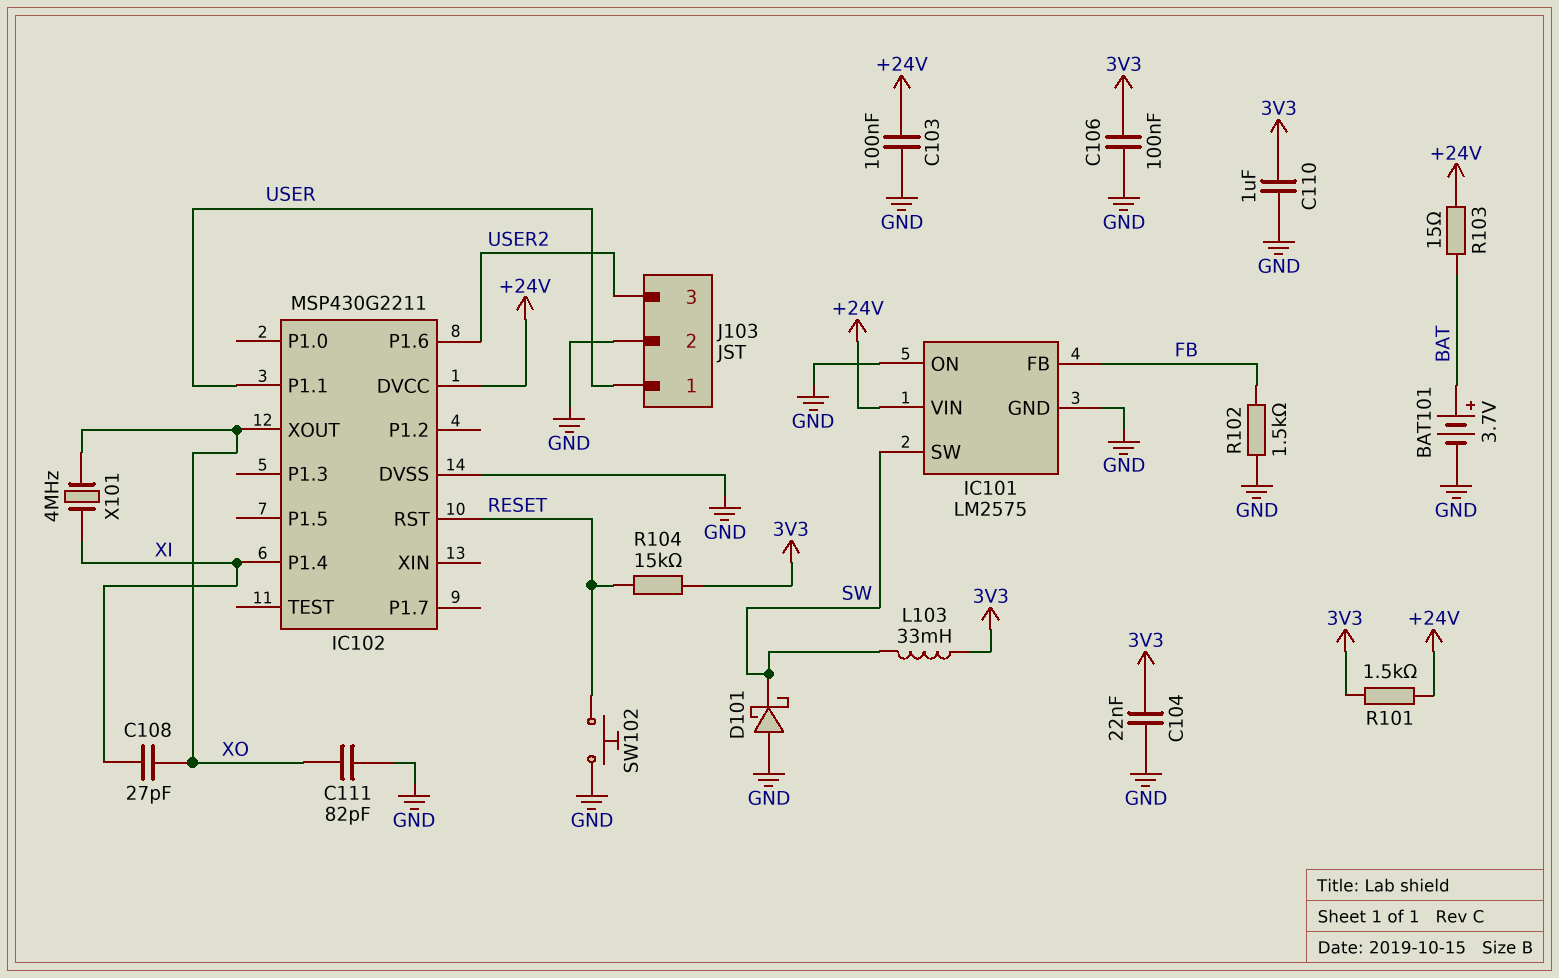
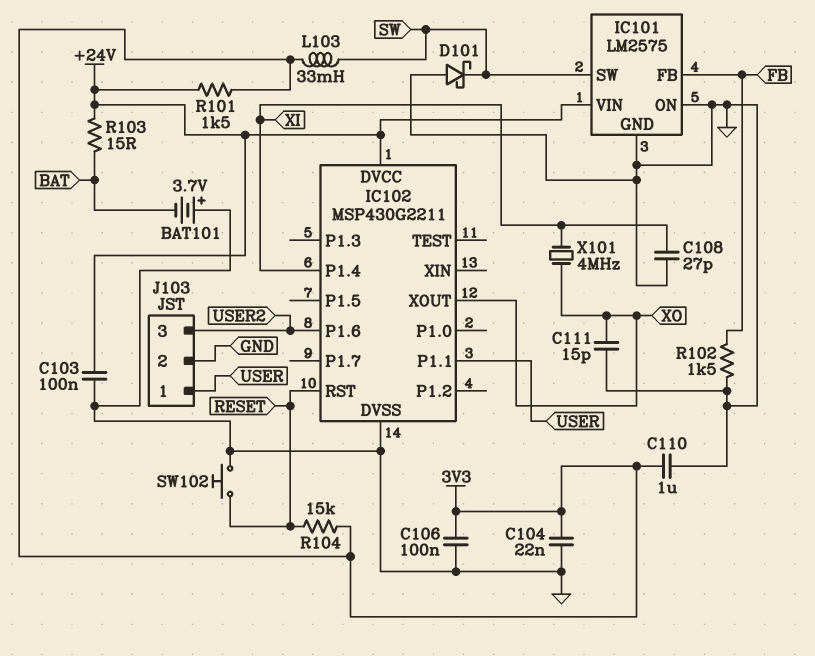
BAT101: 3.7V (plus BAT, minus GND) -> 3.7V (plus GND, minus BAT)
C108: 27pF (XI, XO) -> 27pF (GND, XI)
C111: 82pF (GND, XO) -> 15pF (GND, XO)

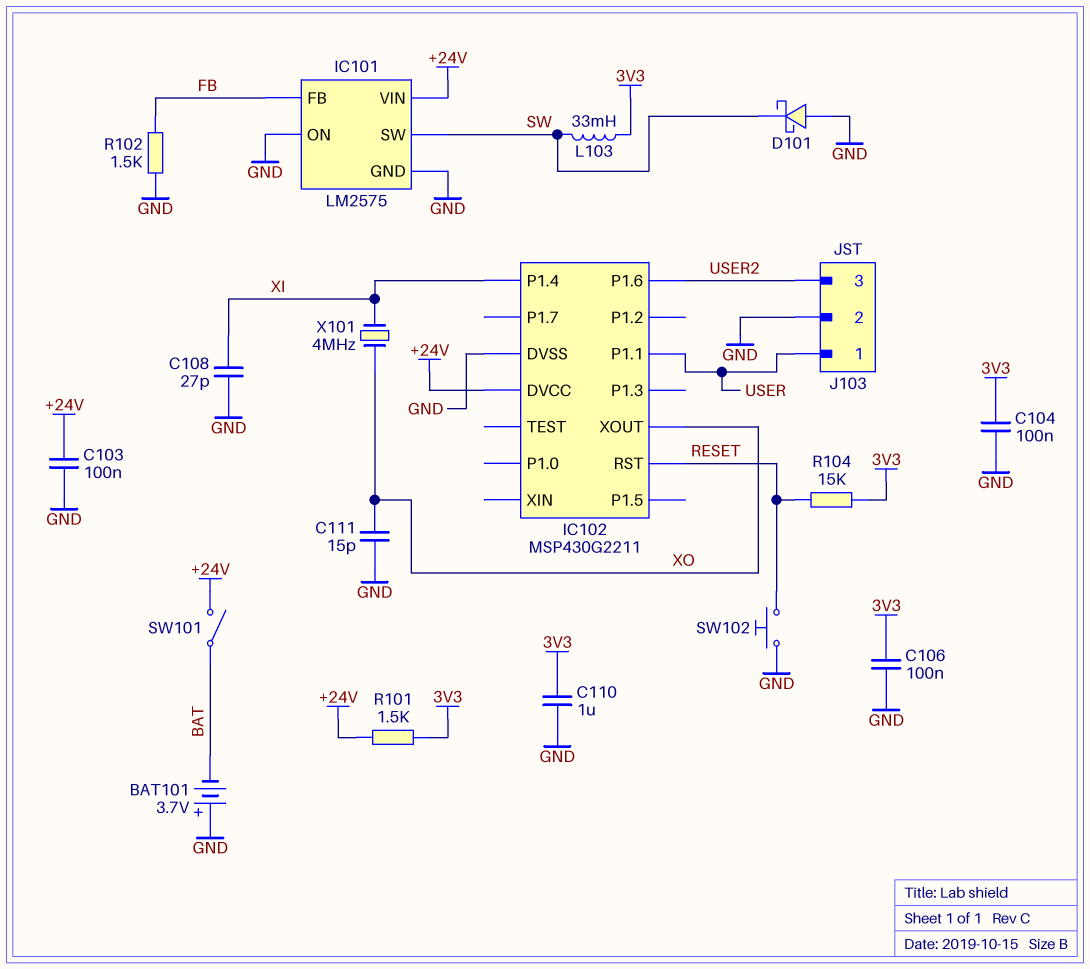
C104: 22nF (3V3, GND) -> 100nF (3V3, GND)
R103: 15 (+24V, BAT) -> none
SW101: none -> switch (+24V, BAT)

